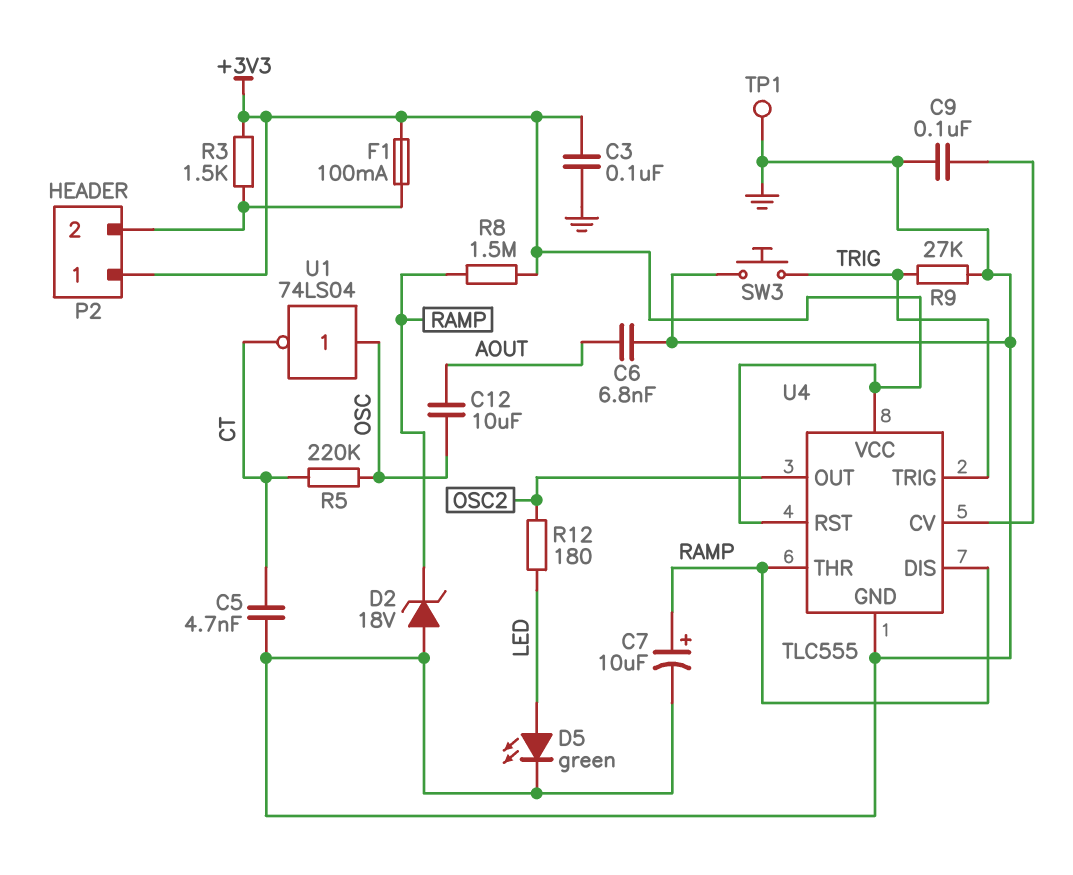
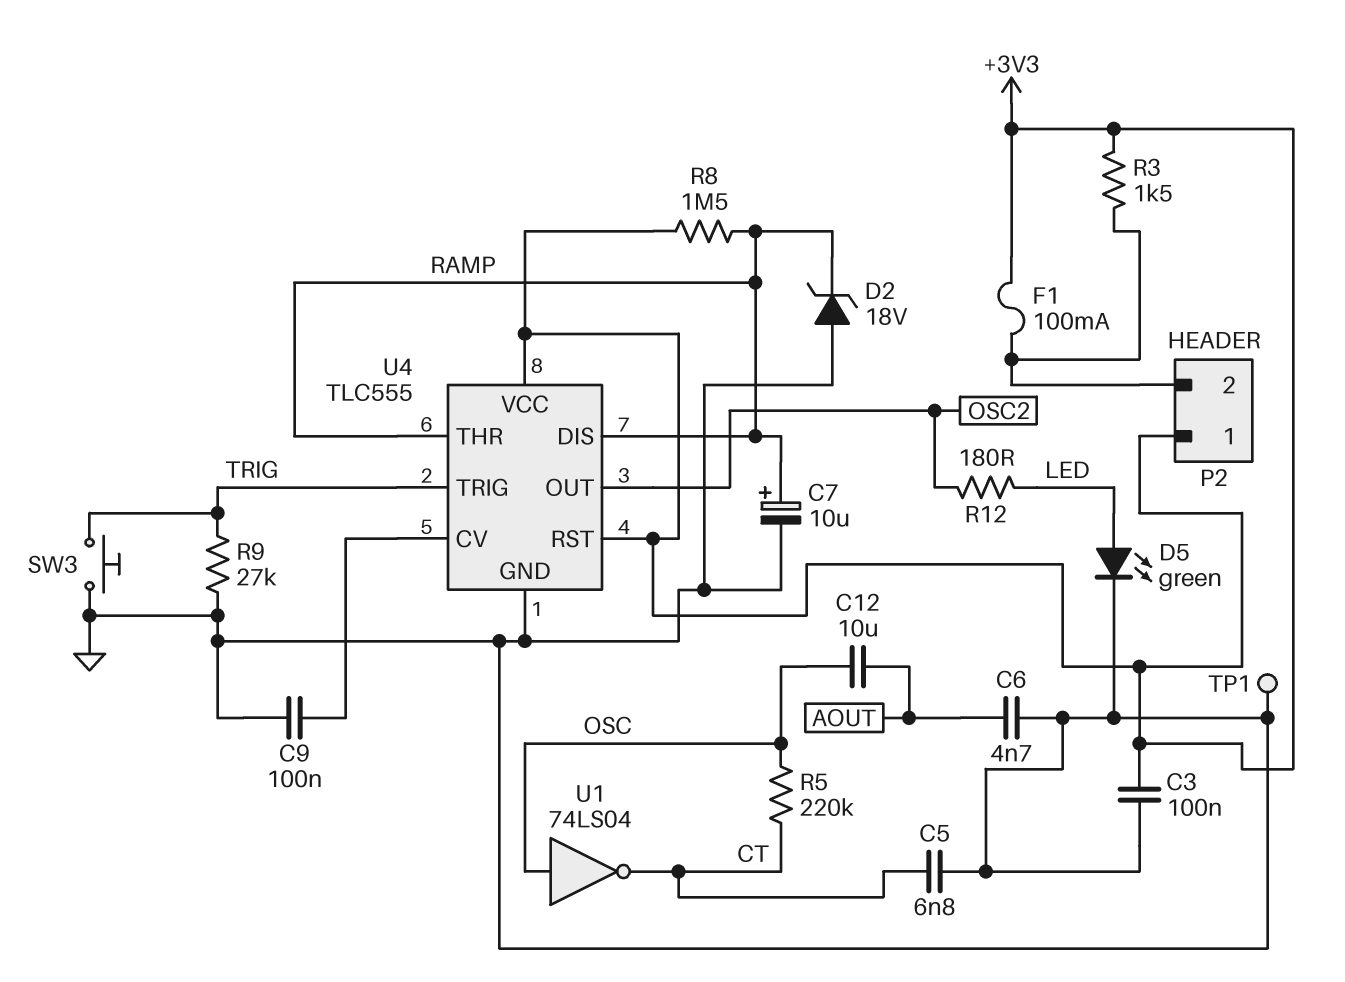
C5: 4.7nF (CT, GND) -> 6.8nF (CT, GND)
C6: 6.8nF (AOUT, GND) -> 4.7nF (AOUT, GND)

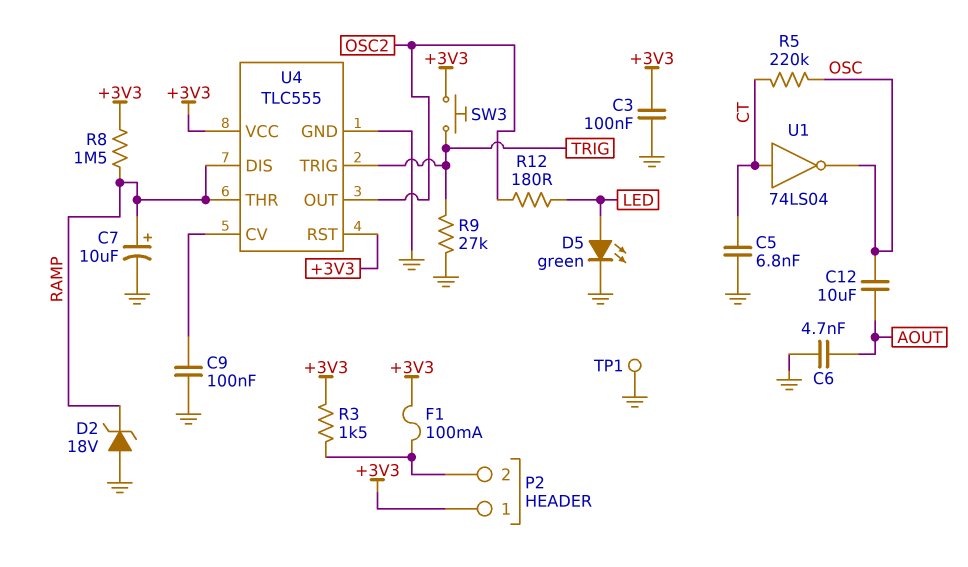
SW3: button (GND, TRIG) -> button (+3V3, TRIG)
U1: NOT 74LS04 (in OSC, out CT) -> NOT 74LS04 (in CT, out OSC)

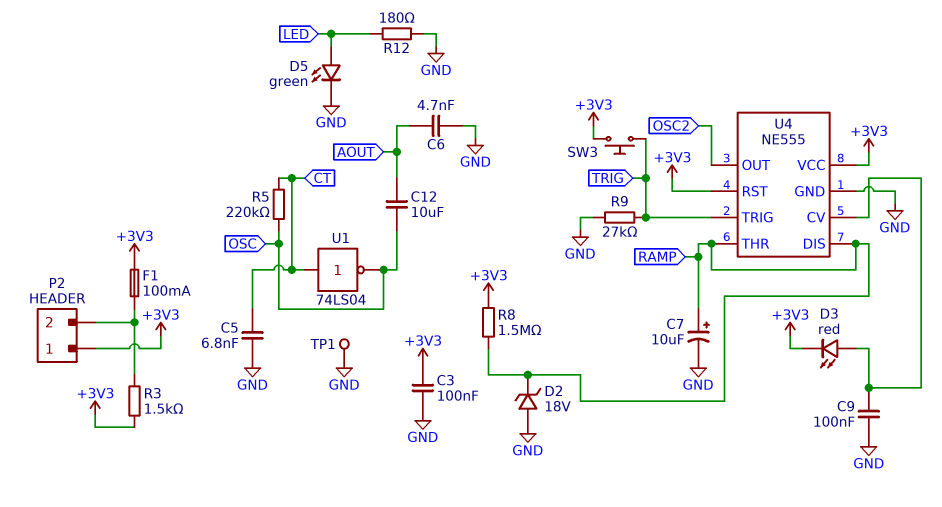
D3: none -> LED red (A U4/CV, K +3V3)
R12: 180 (LED, OSC2) -> 180 (GND, LED)
U4: TLC555 -> NE555

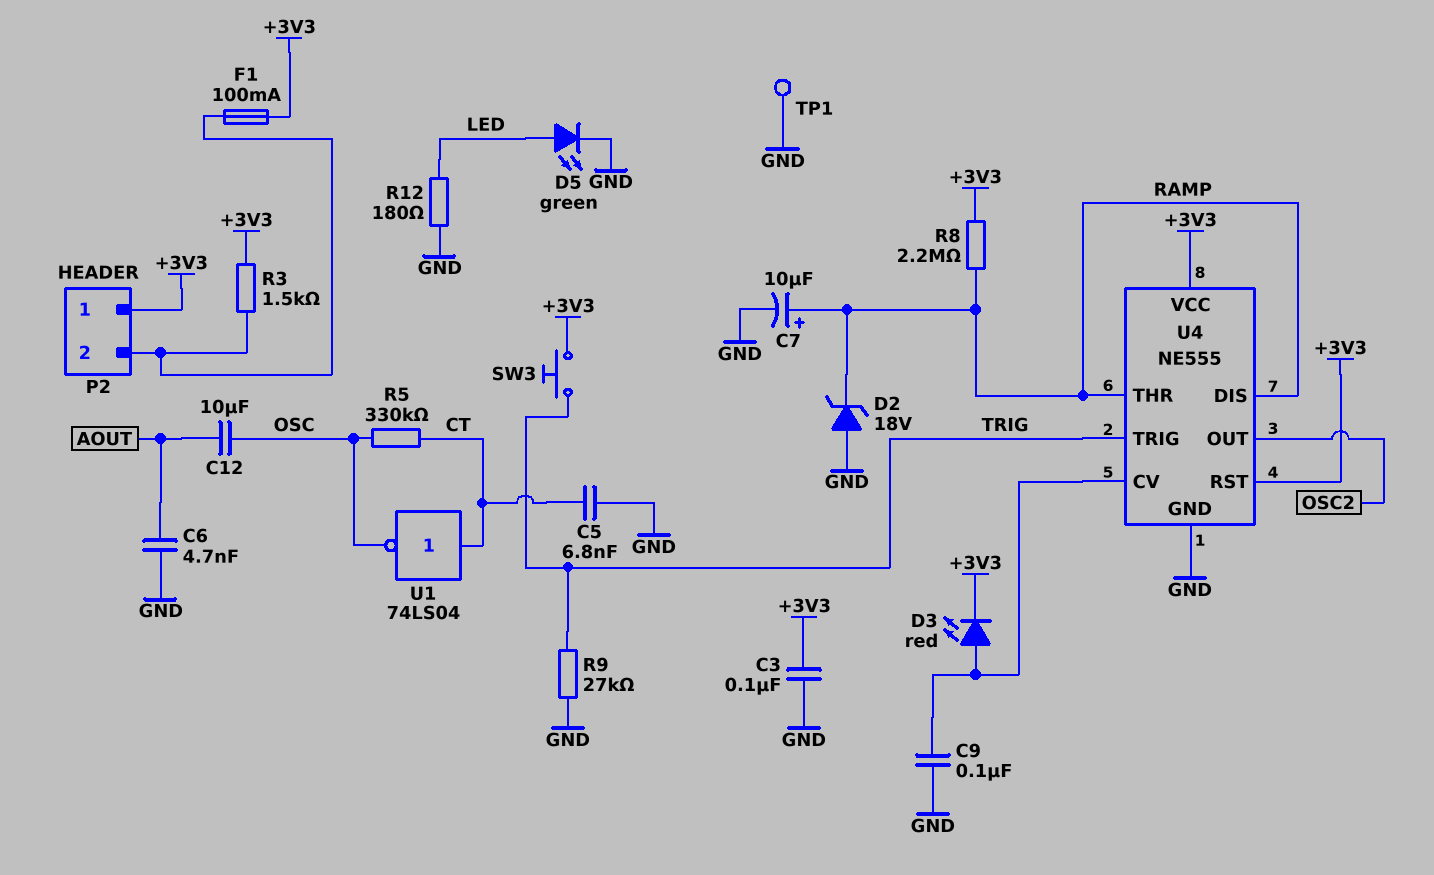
R5: 220k (CT, OSC) -> 330k (CT, OSC)
R8: 1.5M (+3V3, RAMP) -> 2.2M (+3V3, RAMP)

